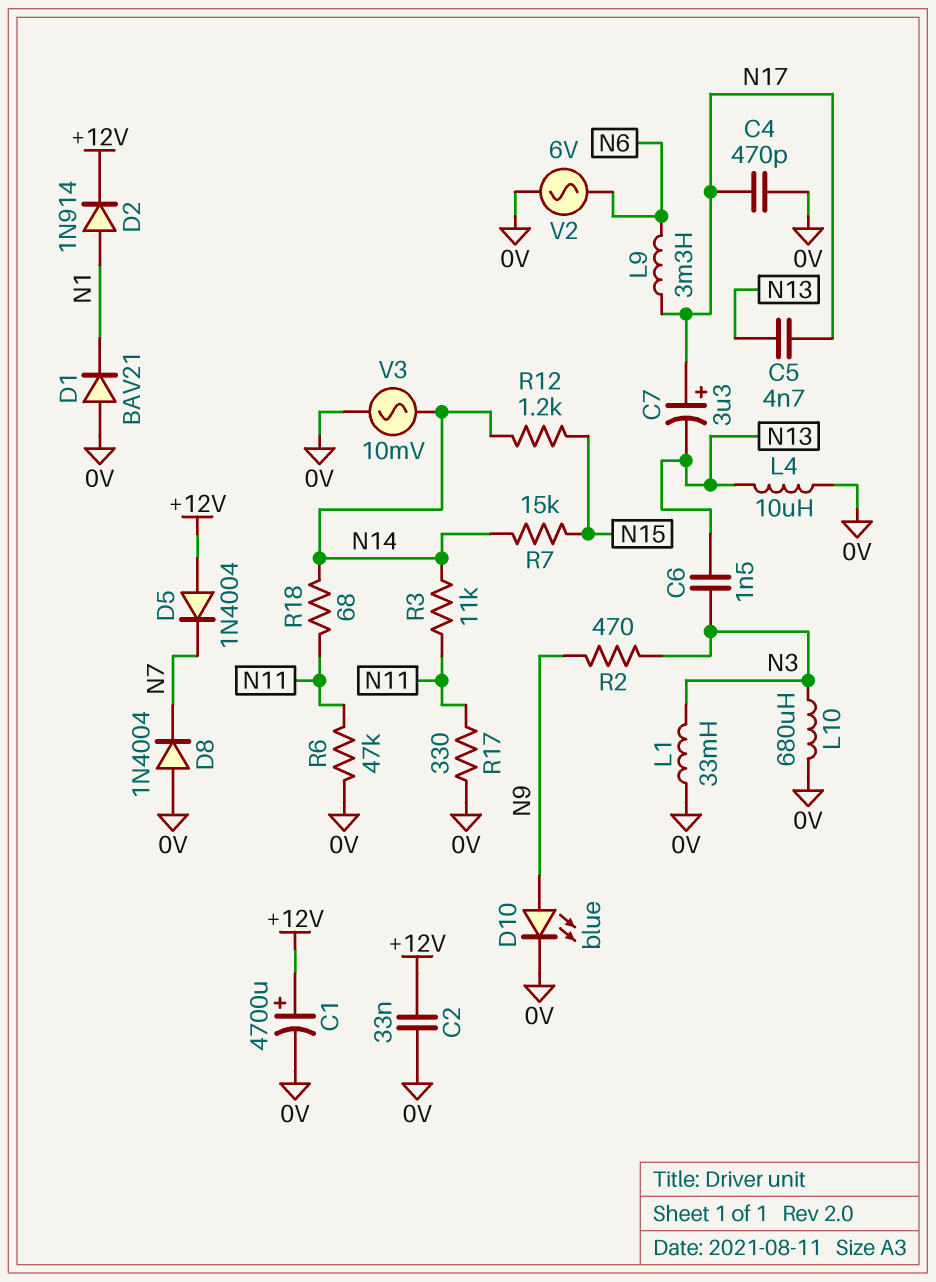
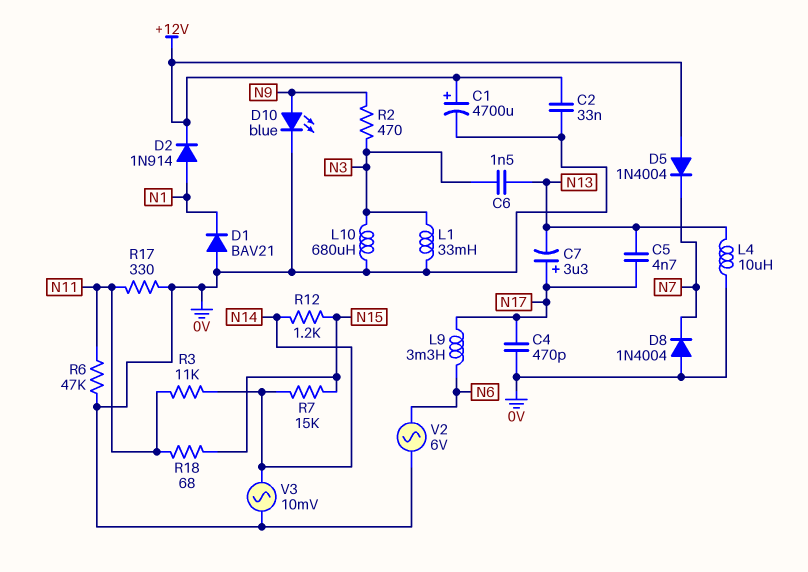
R18: 68 (N11, N14) -> 68 (N11, N15)

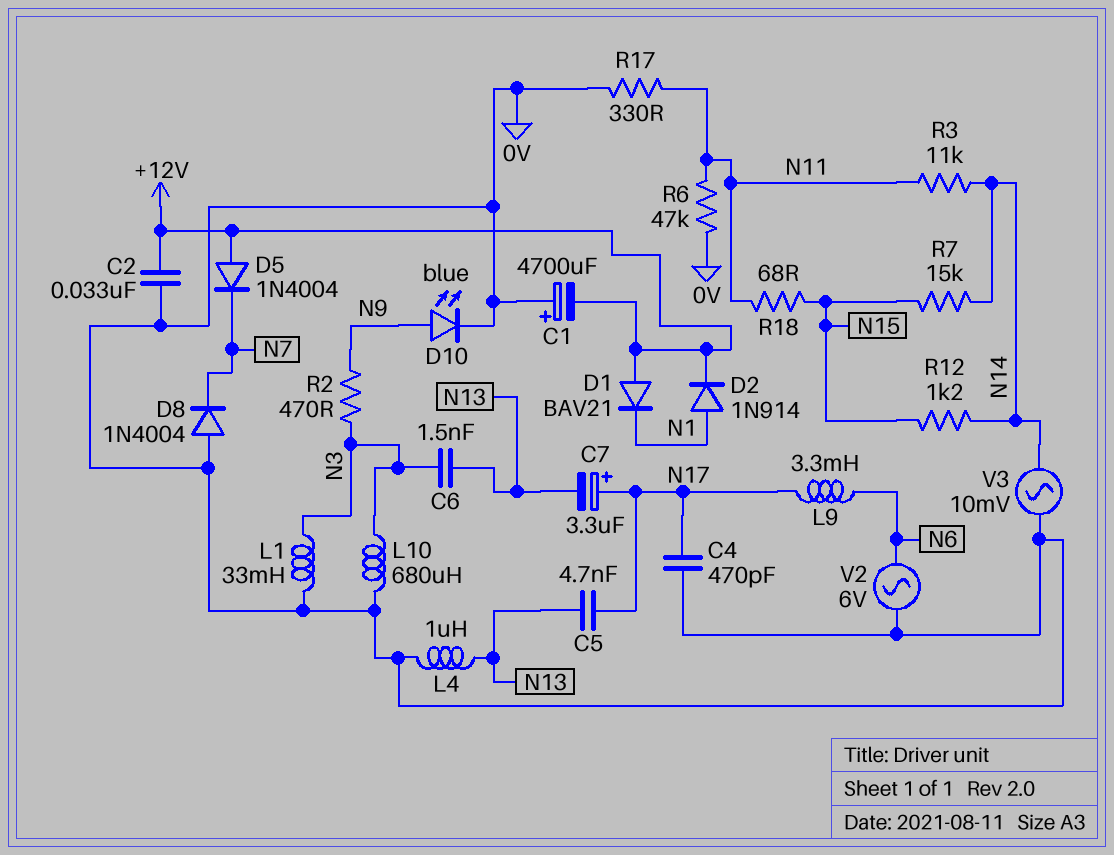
C1: 4700uF (plus +12V, minus 0V) -> 4700uF (plus 0V, minus +12V)
D1: diode BAV21 (A 0V, K N1) -> diode BAV21 (A +12V, K N1)
L4: 10uH (0V, N13) -> 1uH (0V, N13)

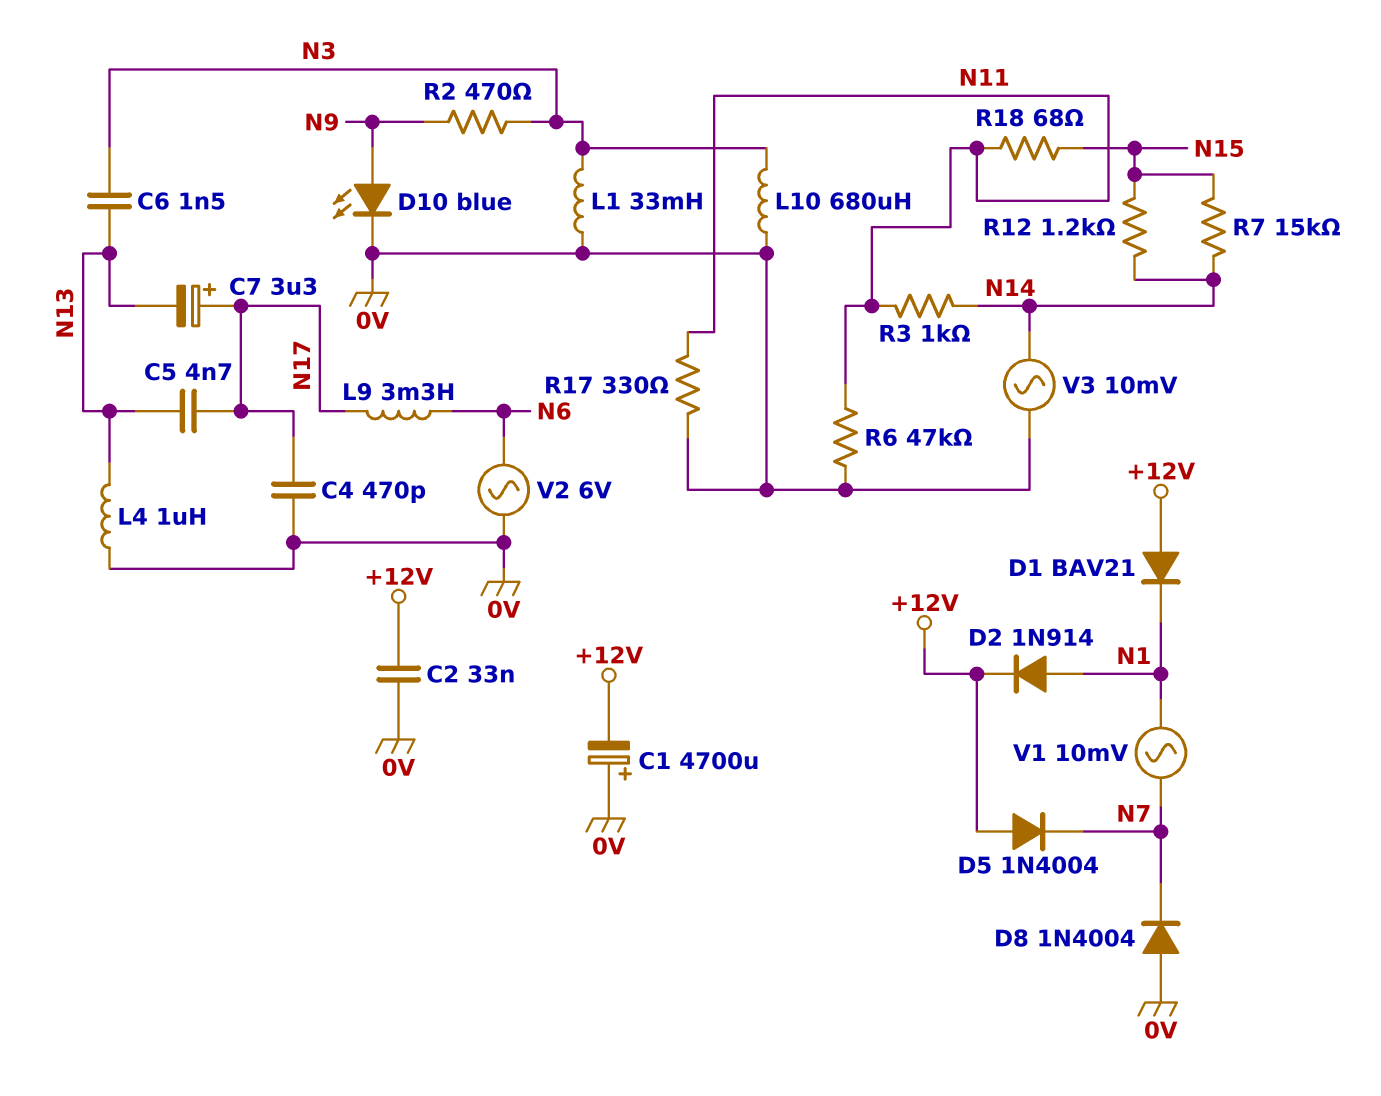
R3: 11k (N11, N14) -> 1k (N11, N14)
V1: none -> AC 10mV (N1, N7)

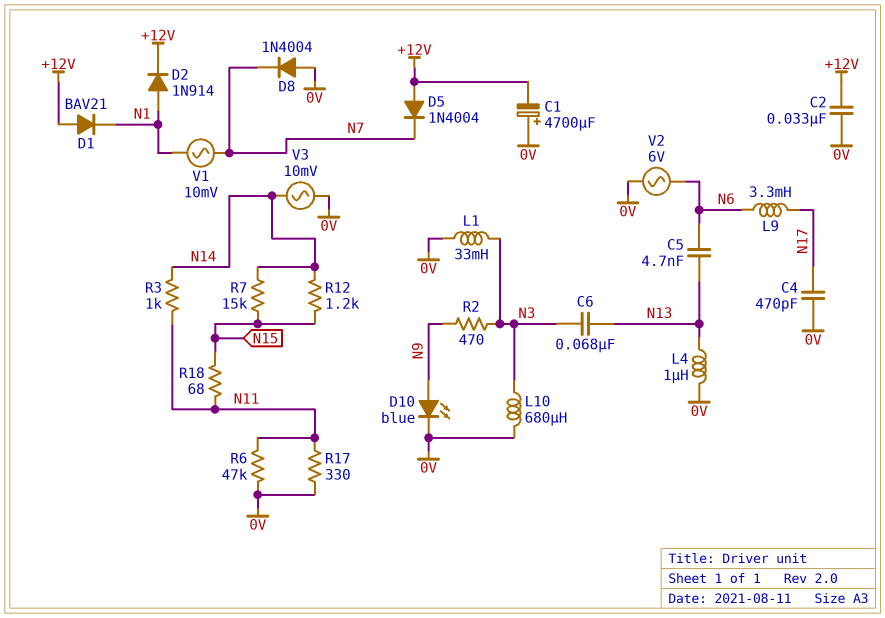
C5: 4.7nF (N13, N17) -> 4.7nF (N6, N13)
C6: 1.5nF (N3, N13) -> 68nF (N3, N13)
C7: 3.3uF (plus N17, minus N13) -> none

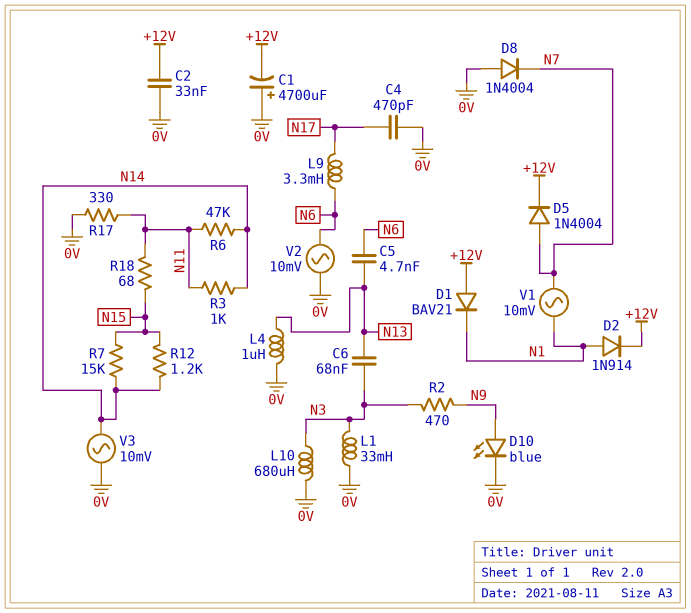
D5: diode 1N4004 (A +12V, K N7) -> diode 1N4004 (A N7, K +12V)
R6: 47k (0V, N11) -> 47k (N11, N14)
V2: AC 6V (0V, N6) -> AC 10mV (0V, N6)

